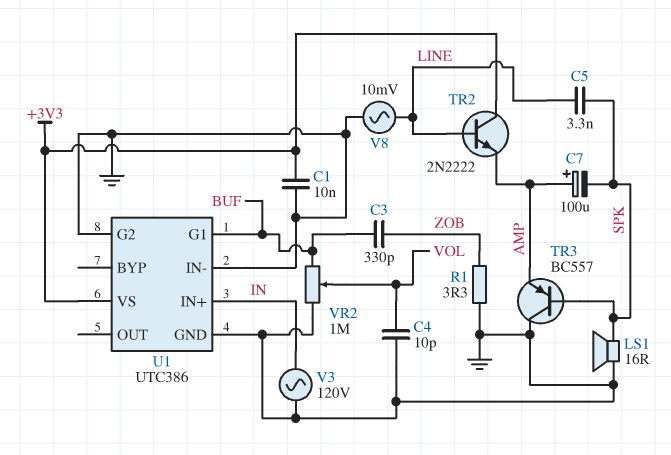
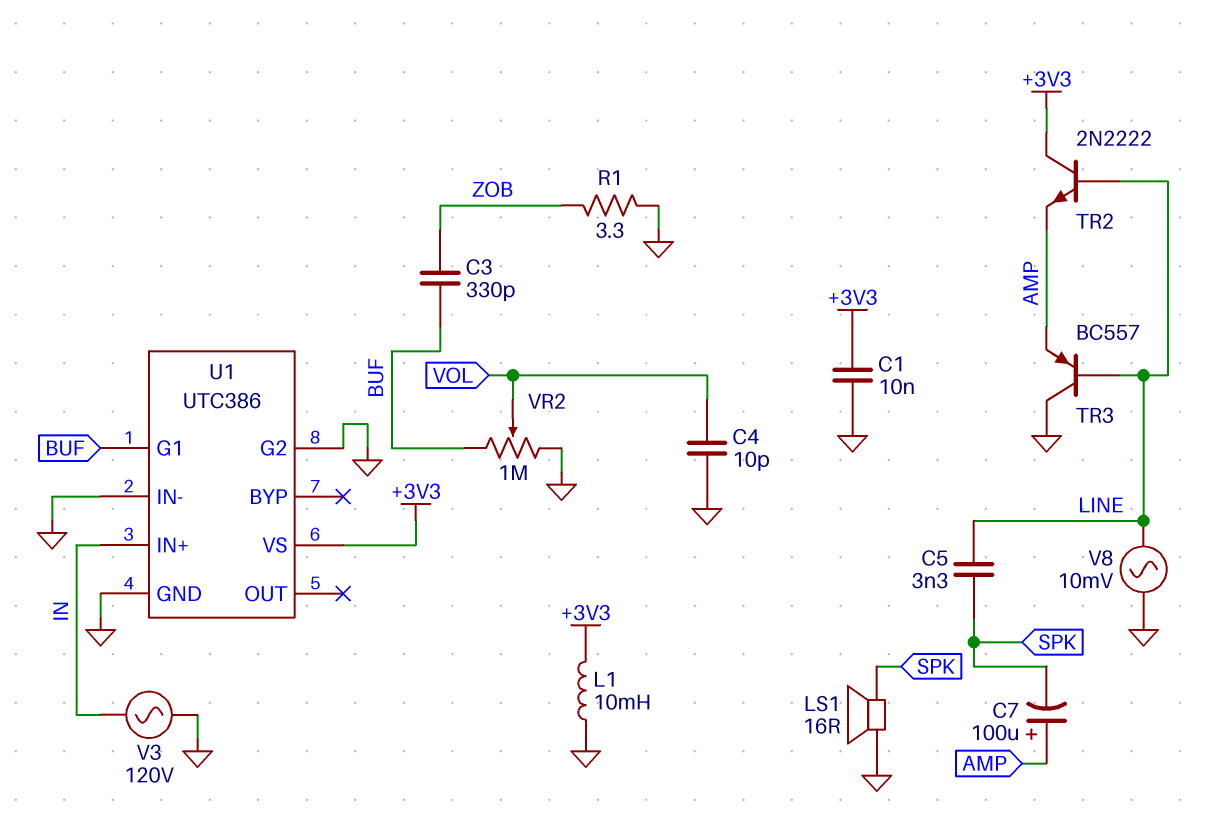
L1: none -> 10mH (+3V3, GND)
TR3: PNP BC557 (B SPK, C GND, E AMP) -> PNP BC557 (B LINE, C GND, E AMP)

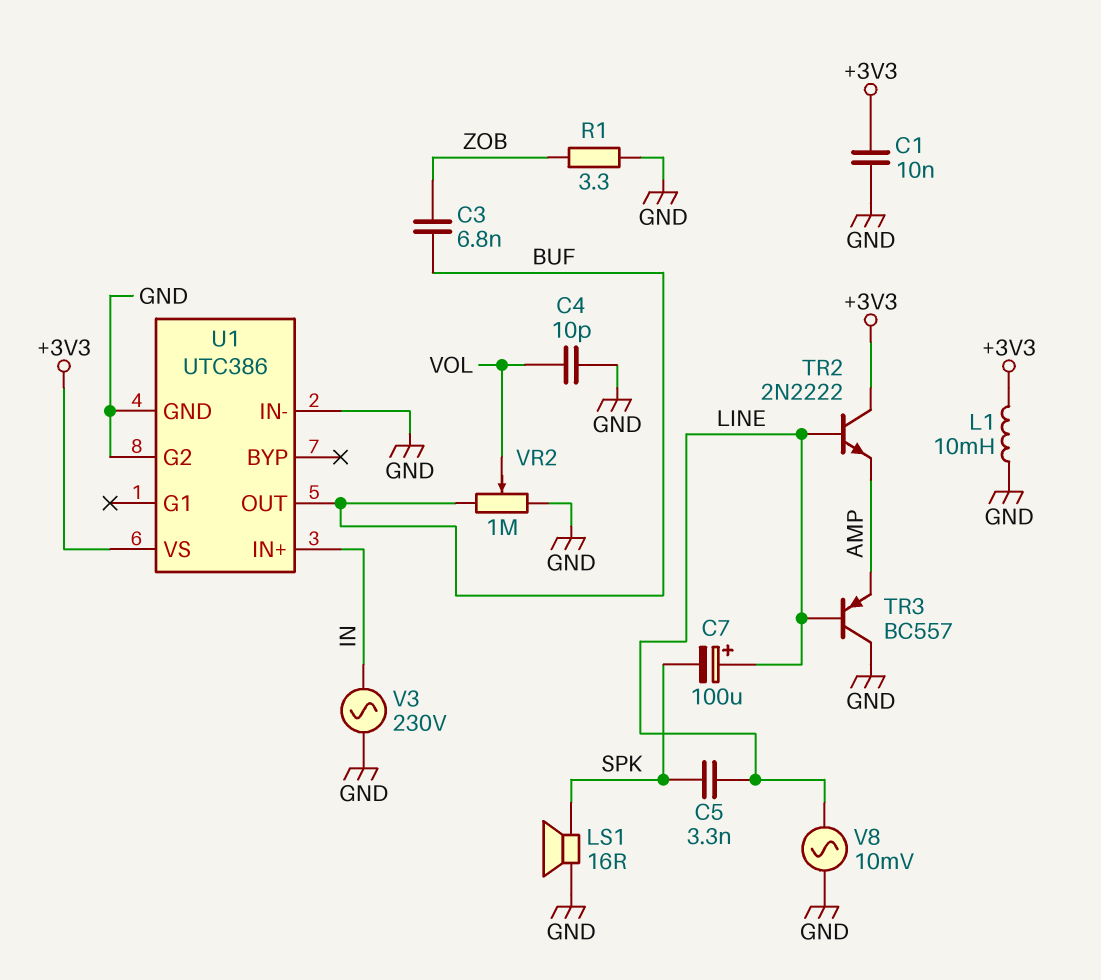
C3: 330pF (BUF, ZOB) -> 6.8nF (BUF, ZOB)
C7: 100uF (plus AMP, minus SPK) -> 100uF (plus LINE, minus SPK)
U1 pin G1: BUF -> none
U1 pin OUT: none -> BUF
V3: AC 120V (GND, IN) -> AC 230V (GND, IN)

